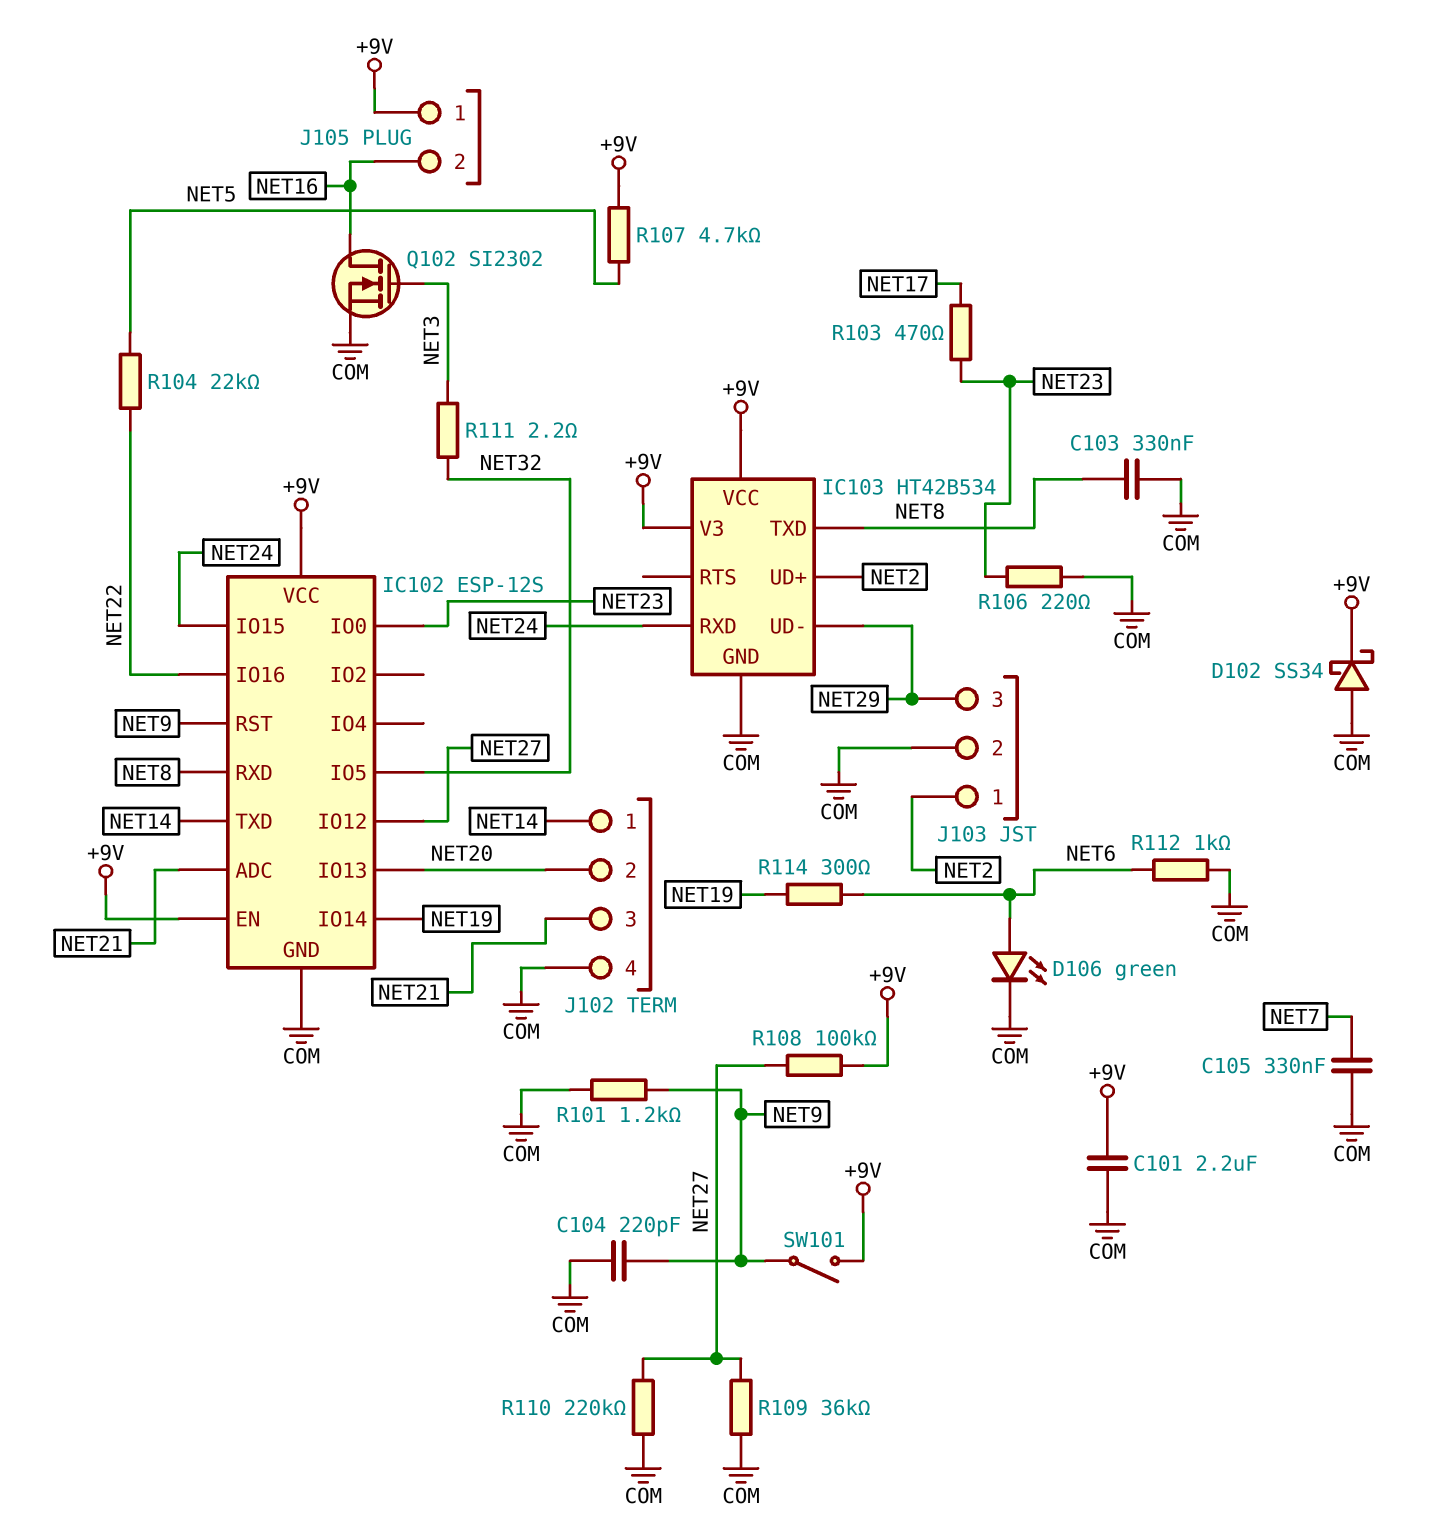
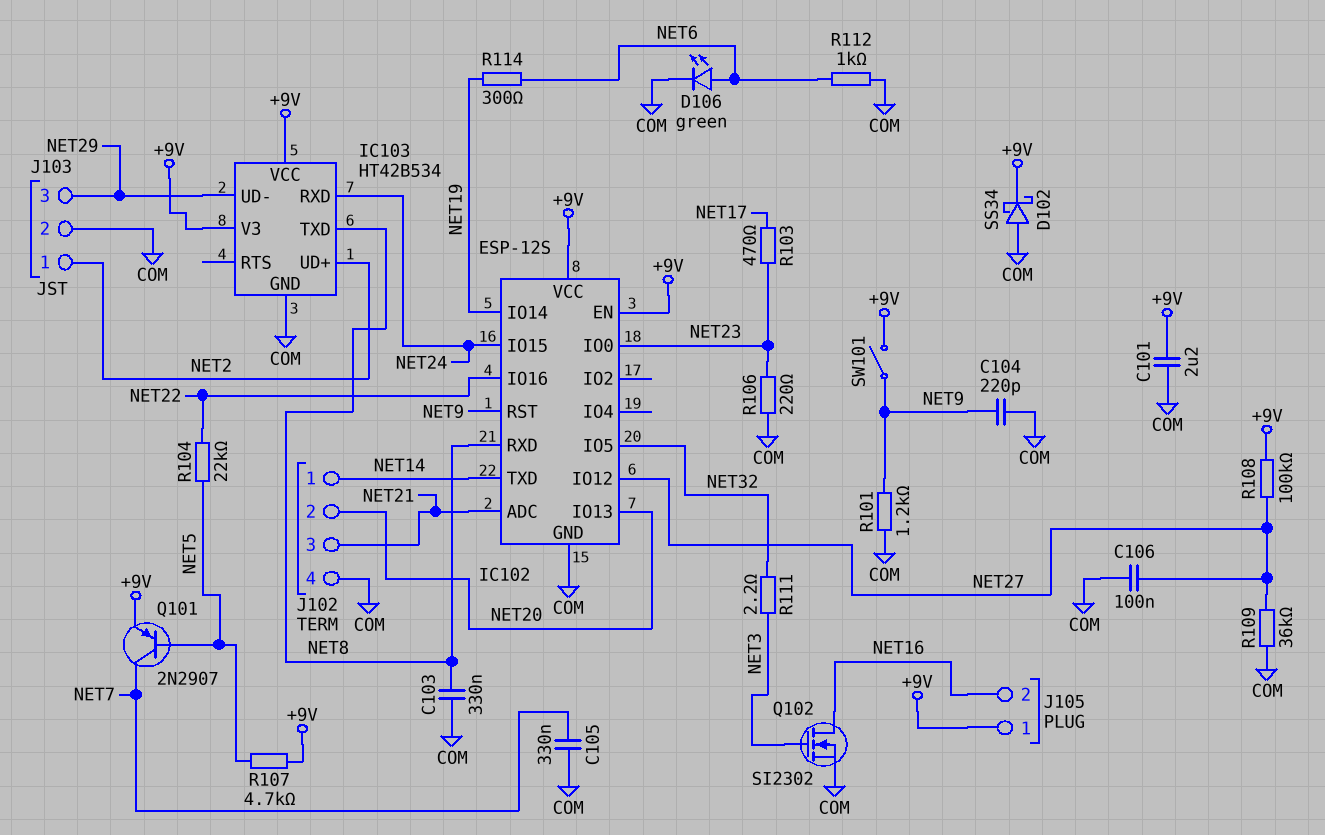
C106: none -> 100nF (COM, NET27)
Q101: none -> PNP 2N2907 (B NET5, C NET7, E +9V)
R110: 220k (COM, NET27) -> none

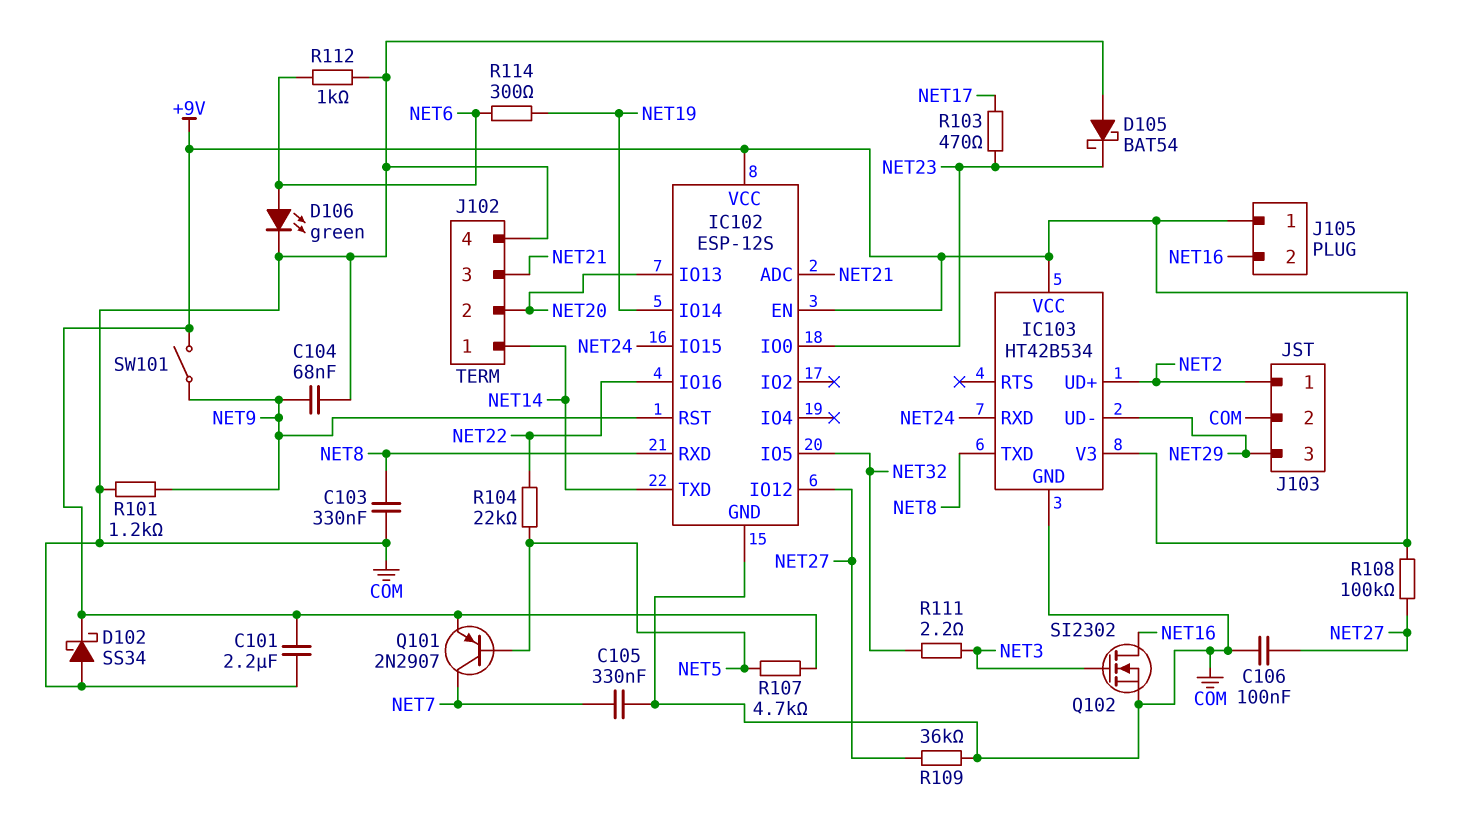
C104: 220pF (COM, NET9) -> 68nF (COM, NET9)
D105: none -> schottky BAT54 (A COM, K NET23)
R106: 220 (COM, NET23) -> none

